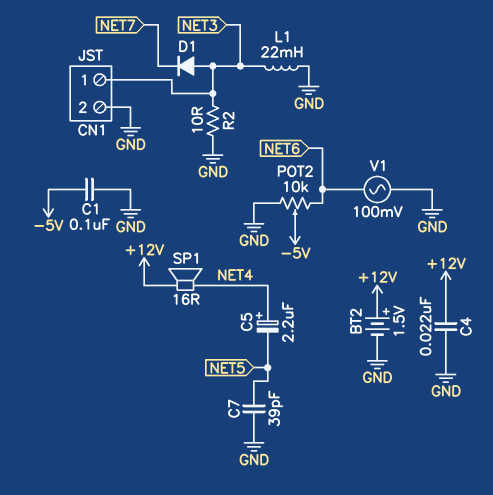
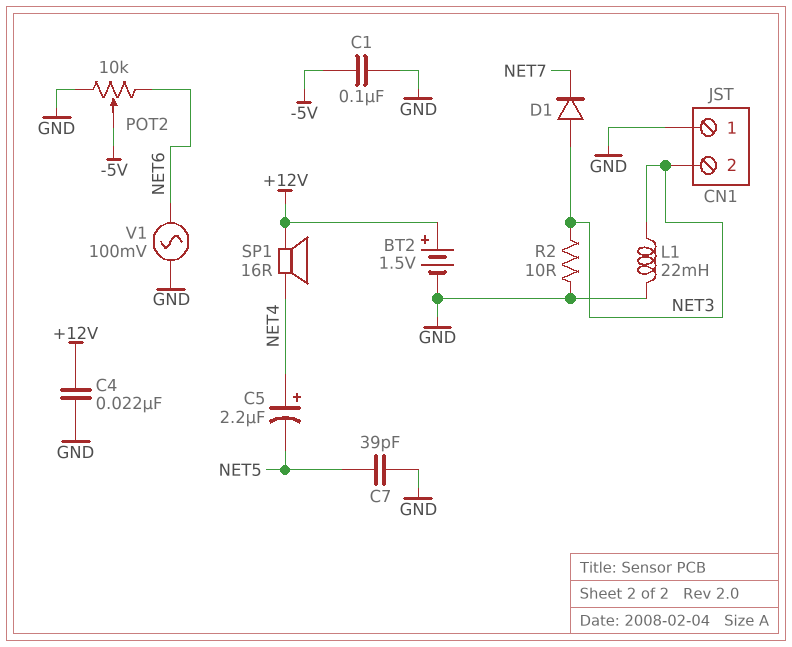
CN1 pin 1: NET3 -> GND
CN1 pin 2: GND -> NET3

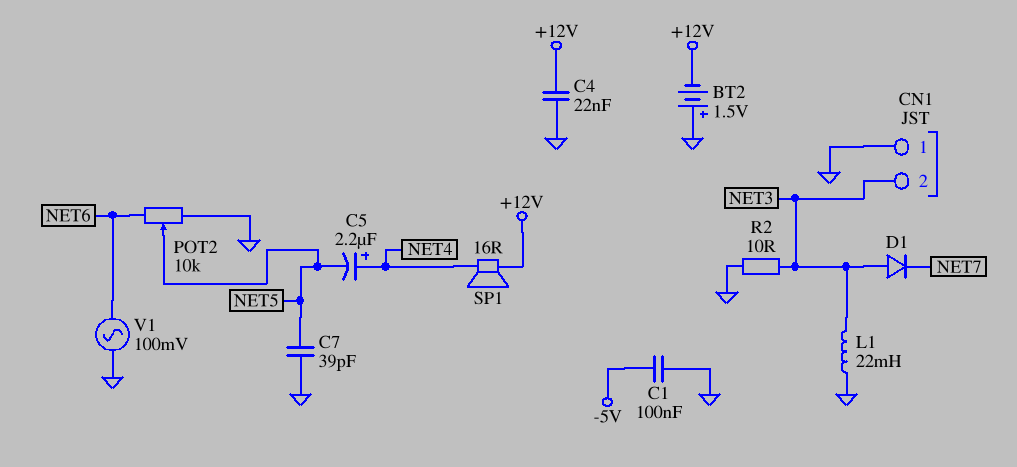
BT2: 1.5V (plus +12V, minus GND) -> 1.5V (plus GND, minus +12V)
POT2: 10k (GND, NET6, wiper -5V) -> 10k (GND, NET6, wiper NET5)

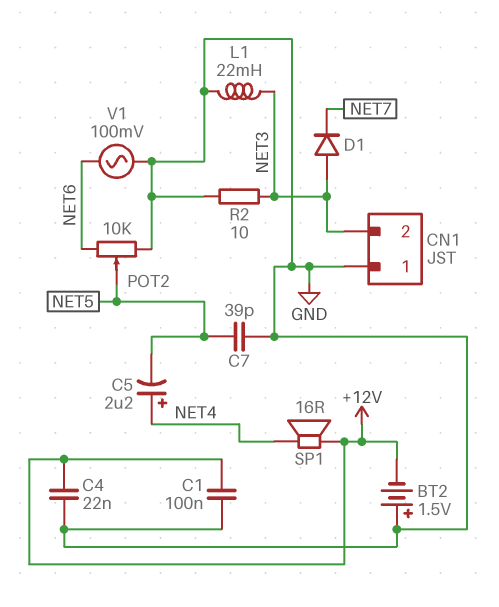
C1: 100nF (-5V, GND) -> 100nF (+12V, GND)

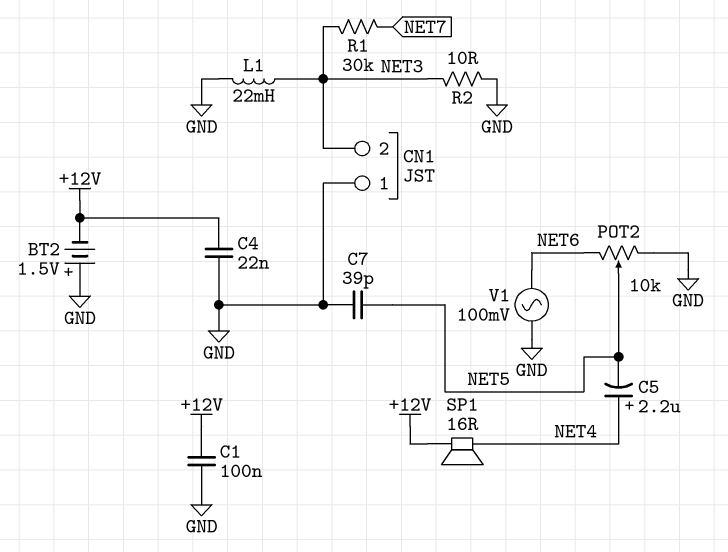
D1: diode (A NET3, K NET7) -> none
R1: none -> 30k (NET3, NET7)

